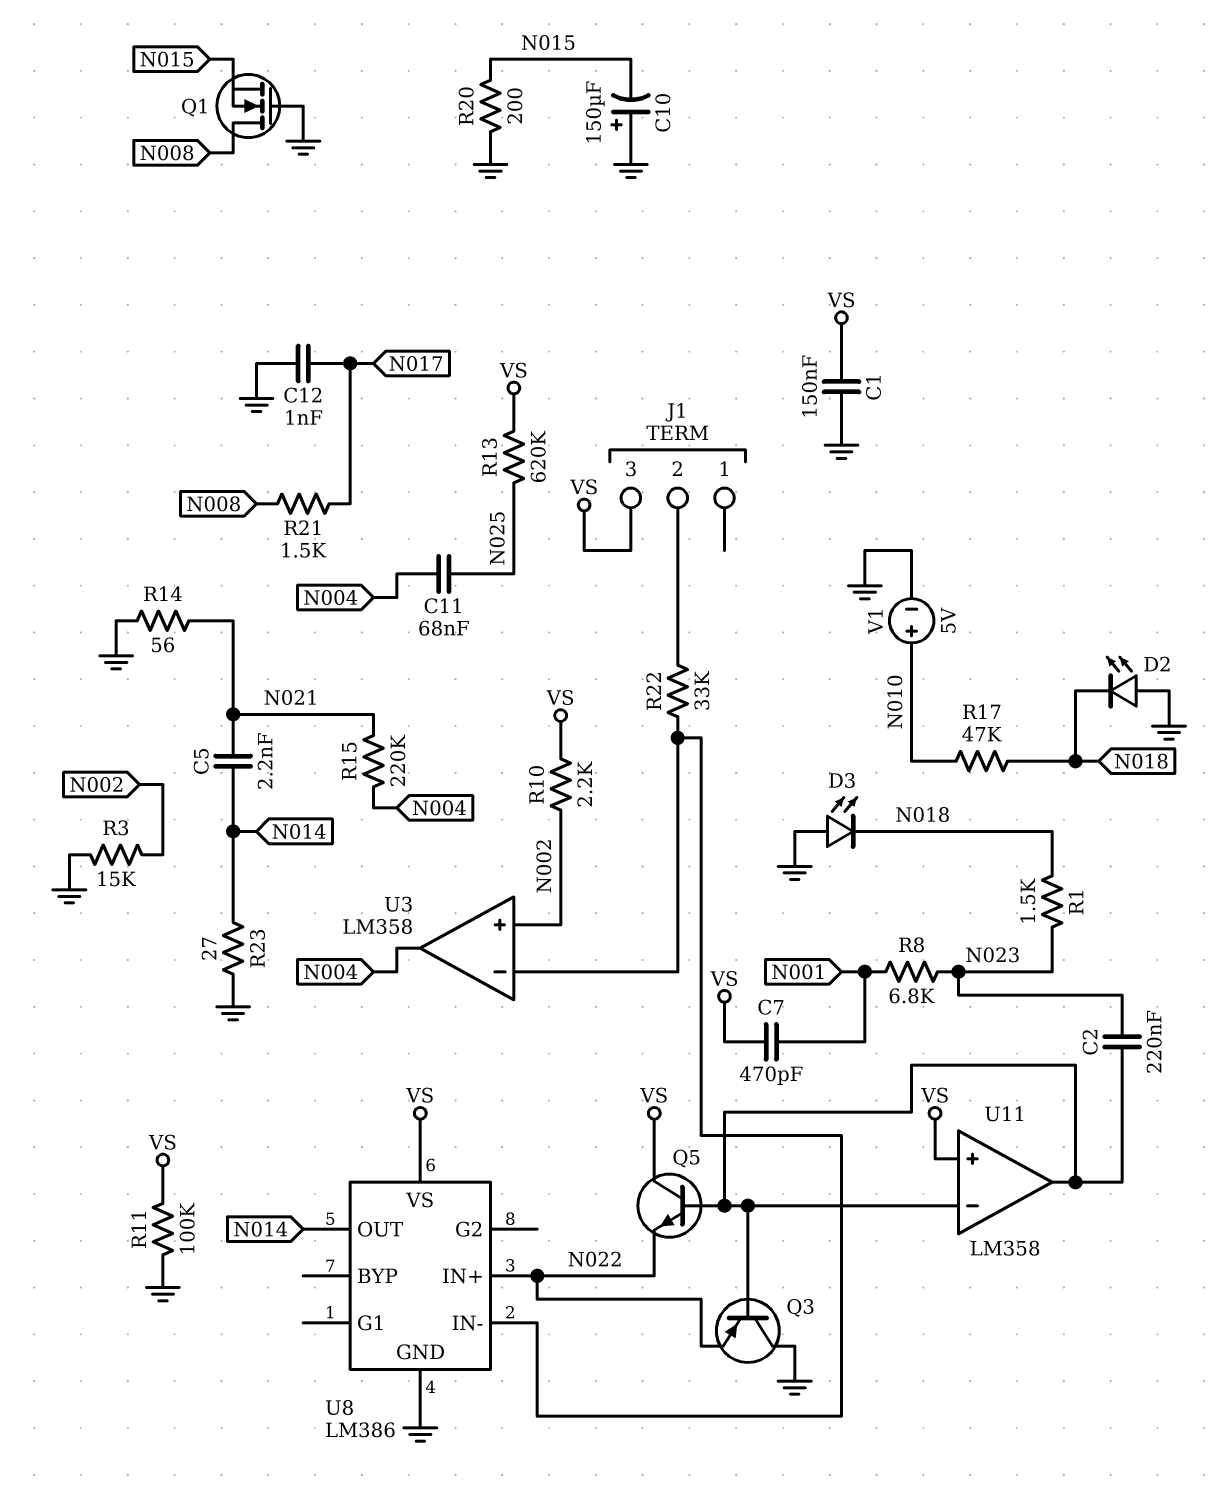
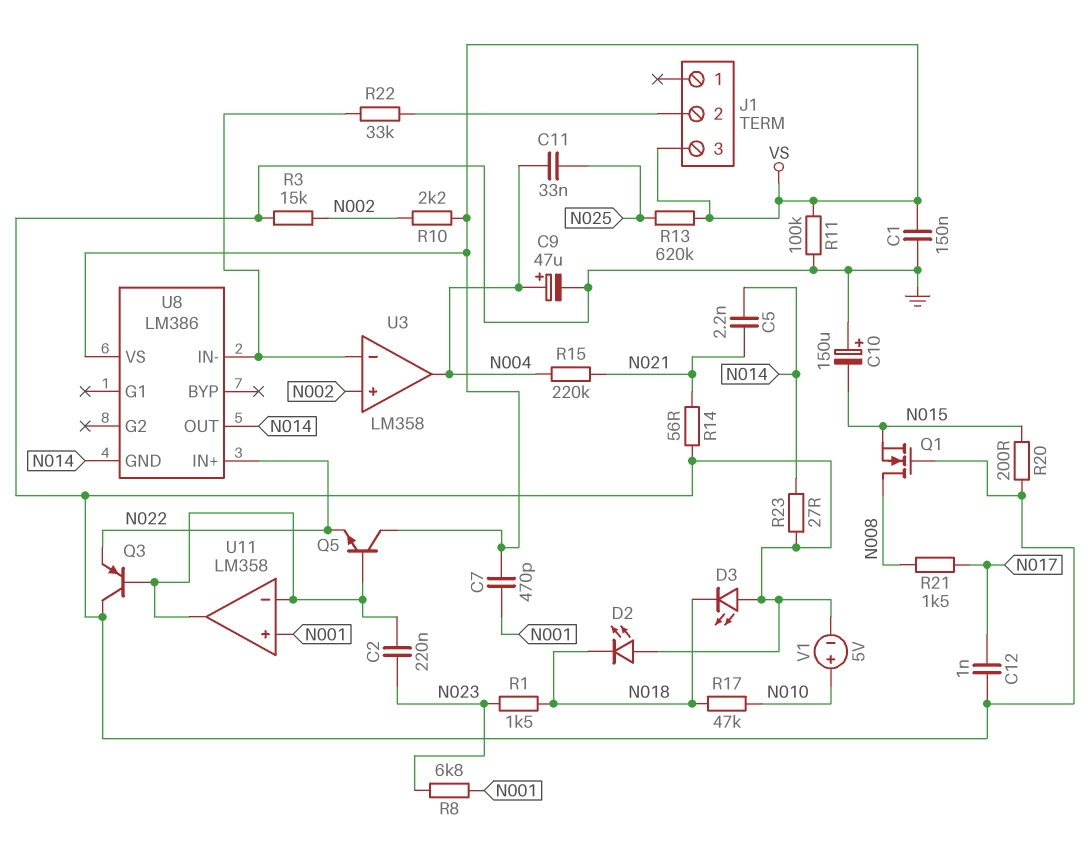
C9: none -> 47uF (plus N004, minus GND)
C11: 68nF (N004, N025) -> 33nF (N004, N025)
U8 pin GND: GND -> N014
U11 pin in+: VS -> N001

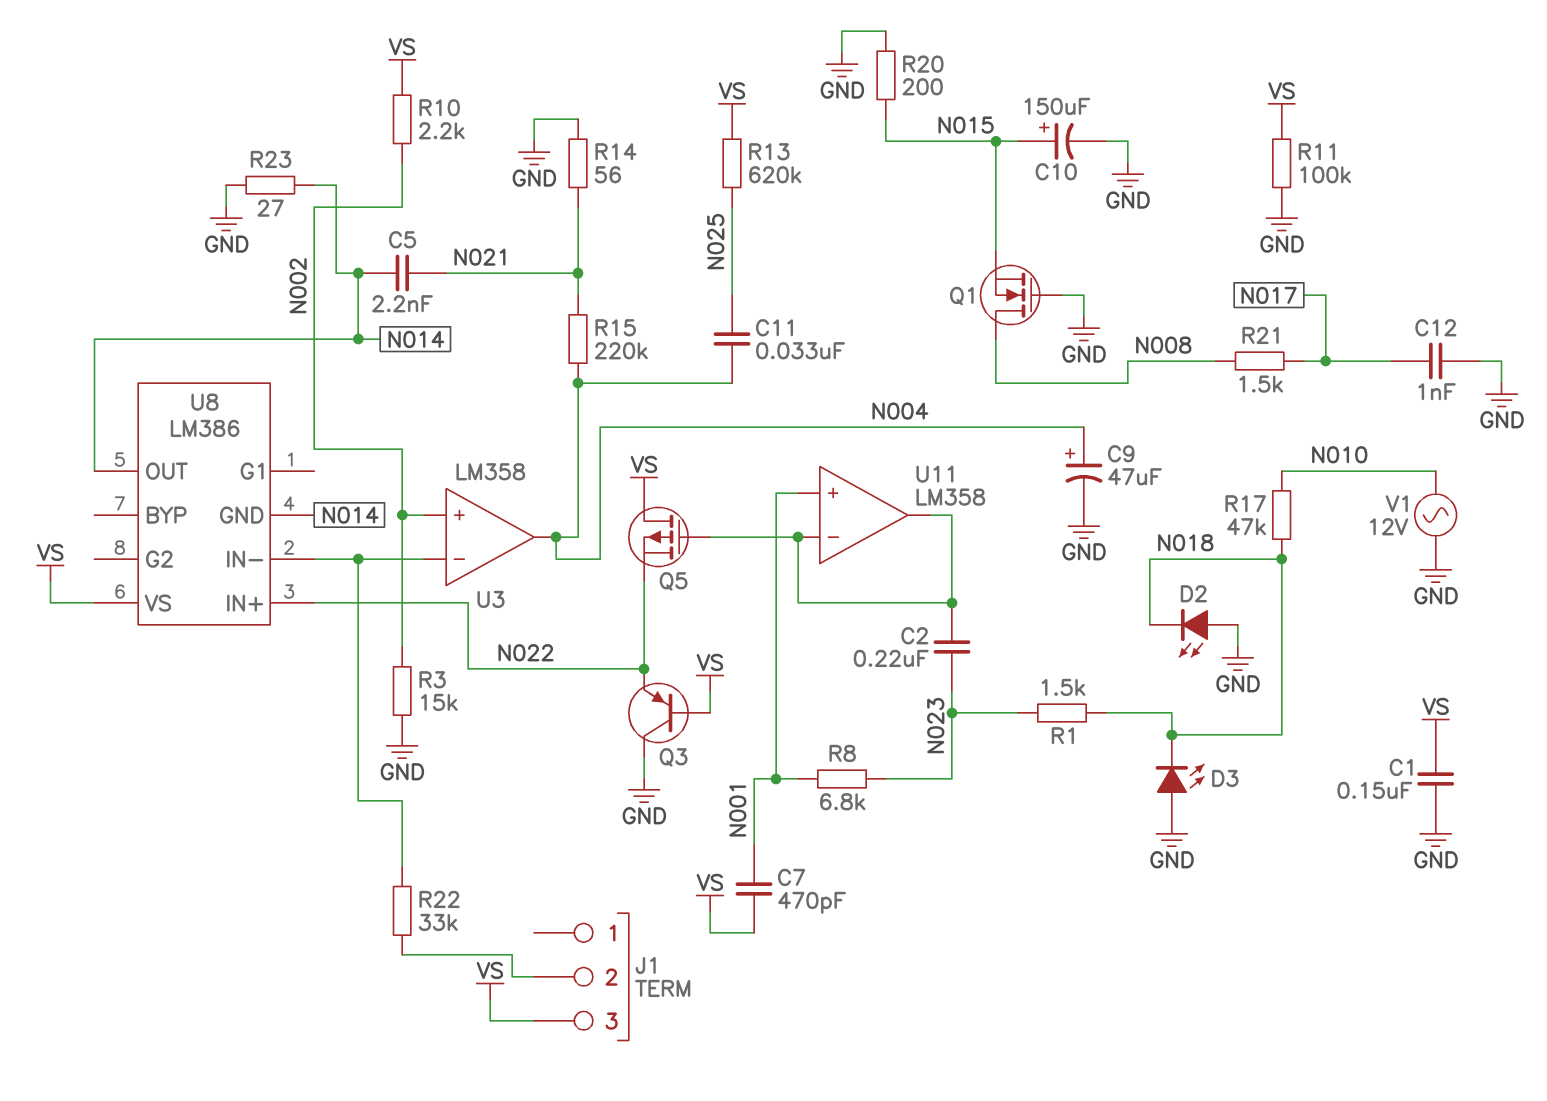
C10: 150uF (plus GND, minus N015) -> 150uF (plus N015, minus GND)
Q3: PNP (B U11/in-, C GND, E N022) -> PNP (B VS, C GND, E N022)
Q5: NPN (B U11/in-, C VS, E N022) -> PMOS (G U11/in-, D VS, S N022)
V1: 5V (plus N010, minus GND) -> AC 12V (GND, N010)

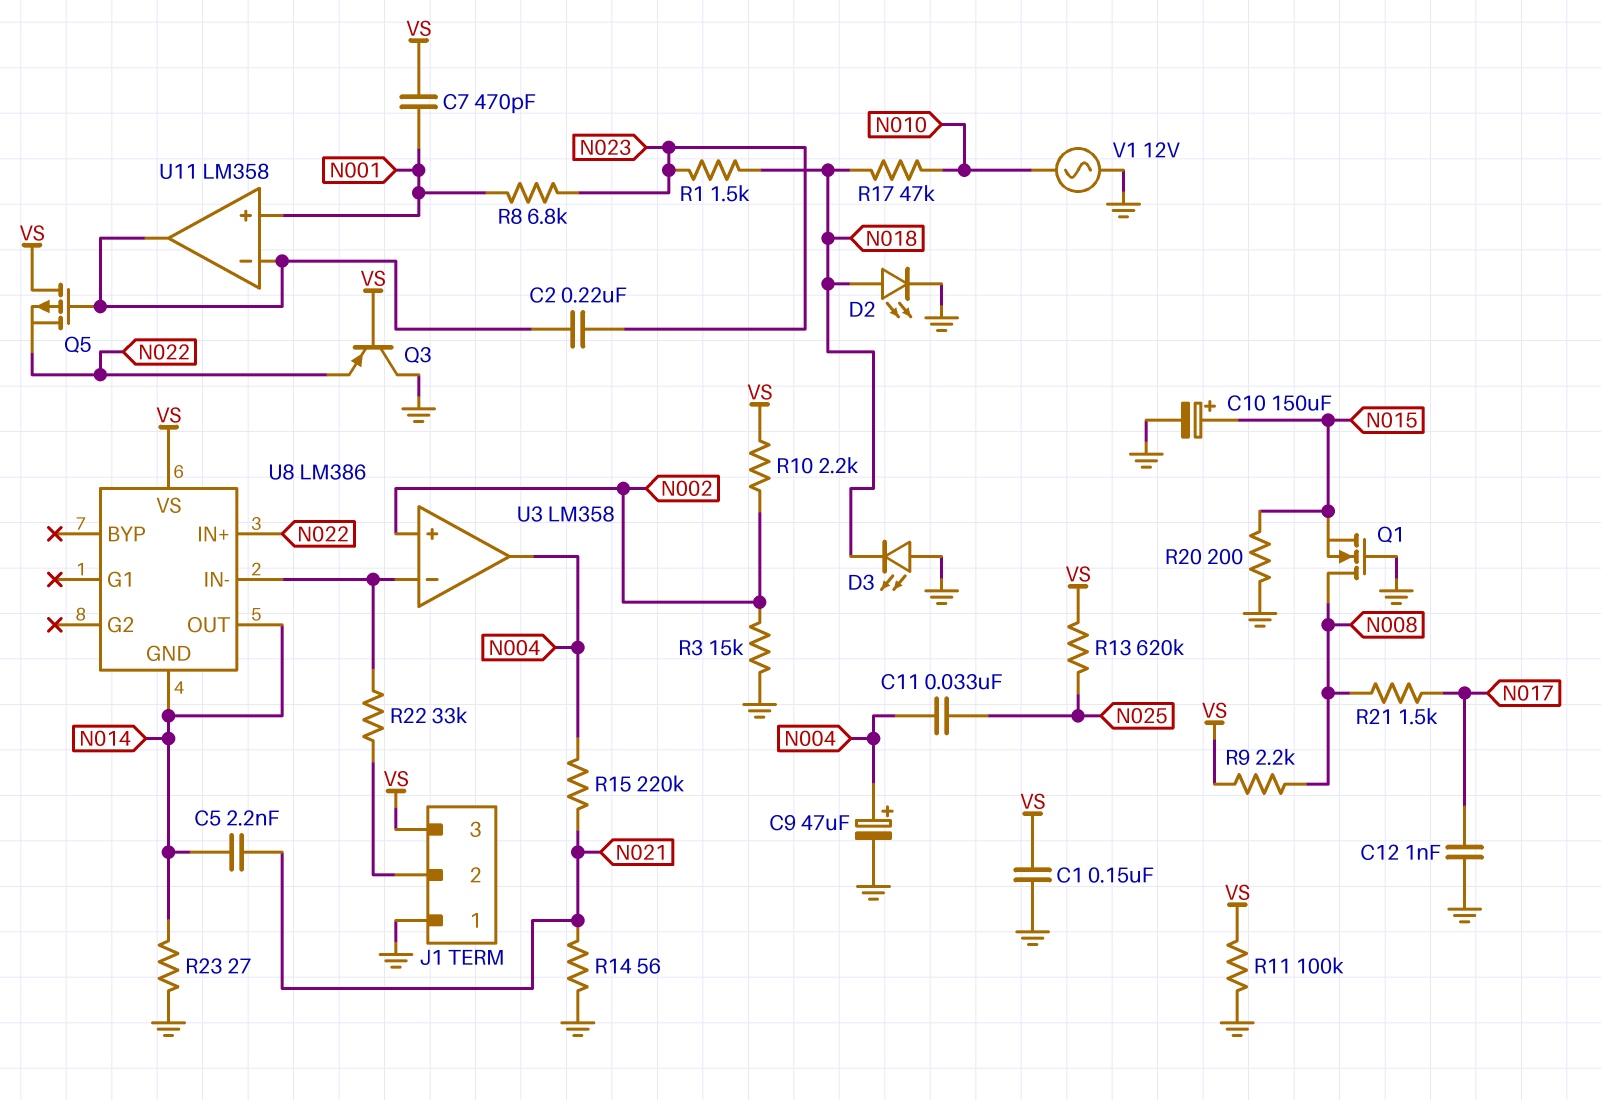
D2: LED (A GND, K N018) -> LED (A N018, K GND)
J1 pin 1: none -> GND
R9: none -> 2.2k (N008, VS)

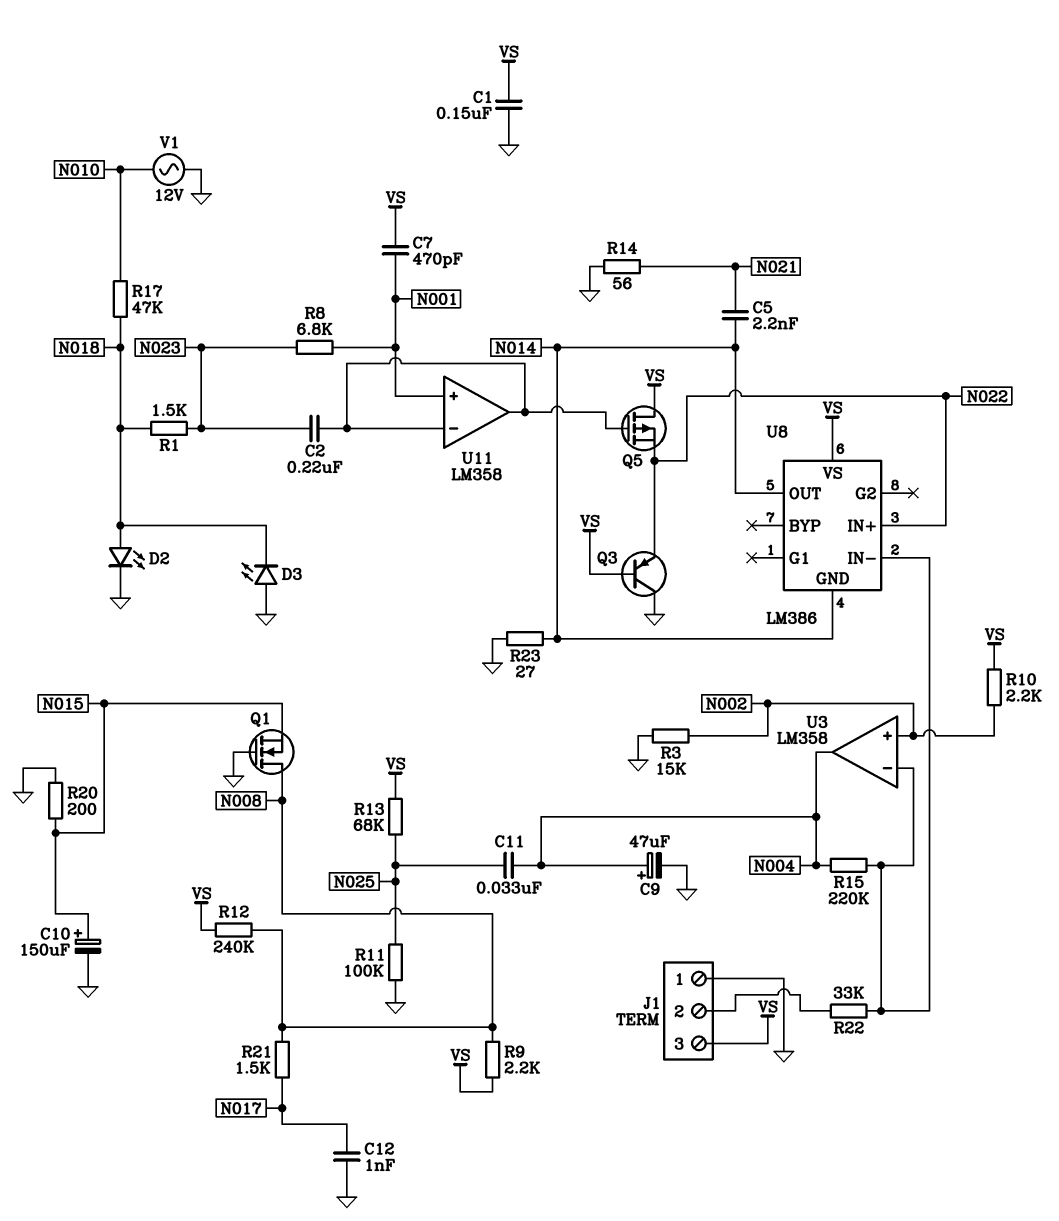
R11: 100k (GND, VS) -> 100k (GND, N025)
R12: none -> 240k (N008, VS)
R13: 620k (N025, VS) -> 68k (N025, VS)
R15: 220k (N004, N021) -> 220k (N004, U3/in-)

